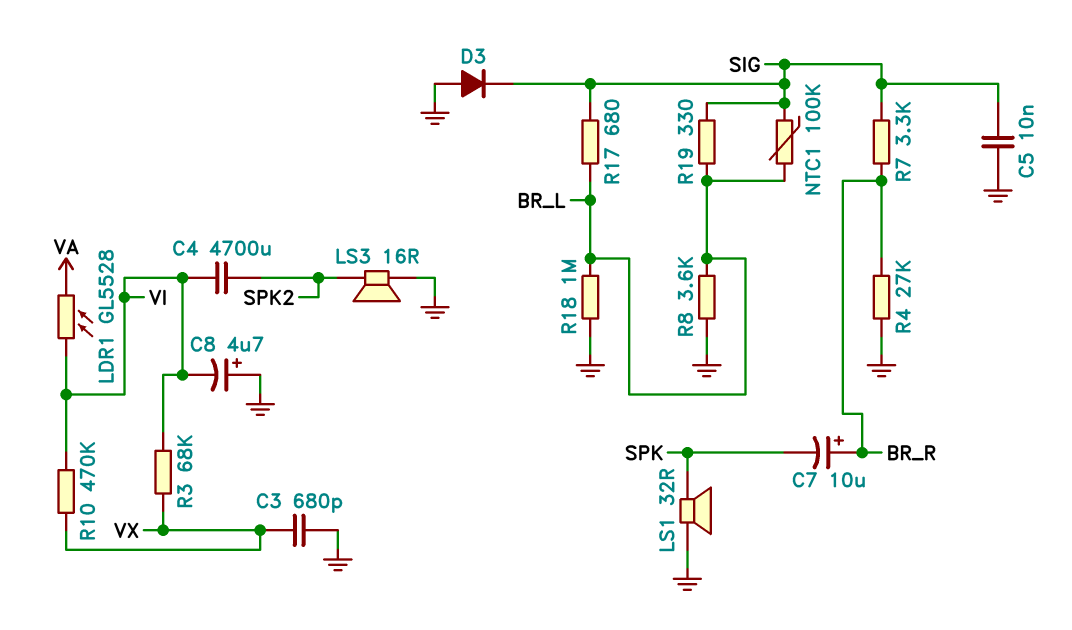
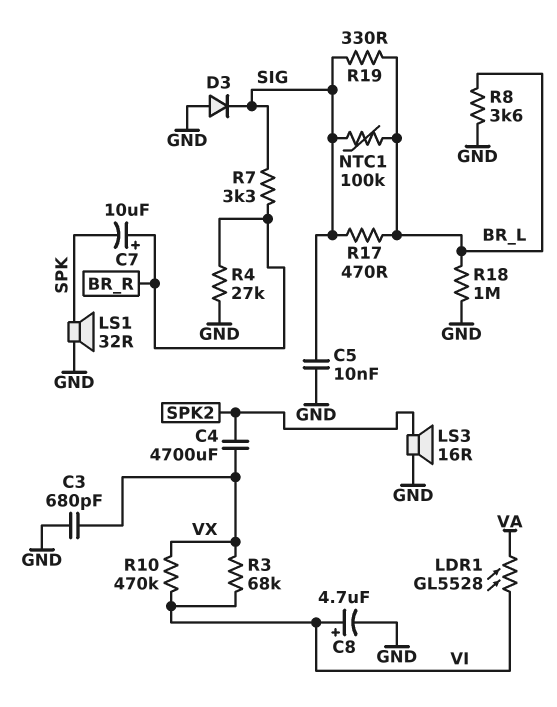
C4: 4700uF (SPK2, VI) -> 4700uF (SPK2, VX)
C8: 4.7uF (plus GND, minus VI) -> 4.7uF (plus VI, minus GND)
R17: 680 (BR_L, SIG) -> 470 (BR_L, SIG)

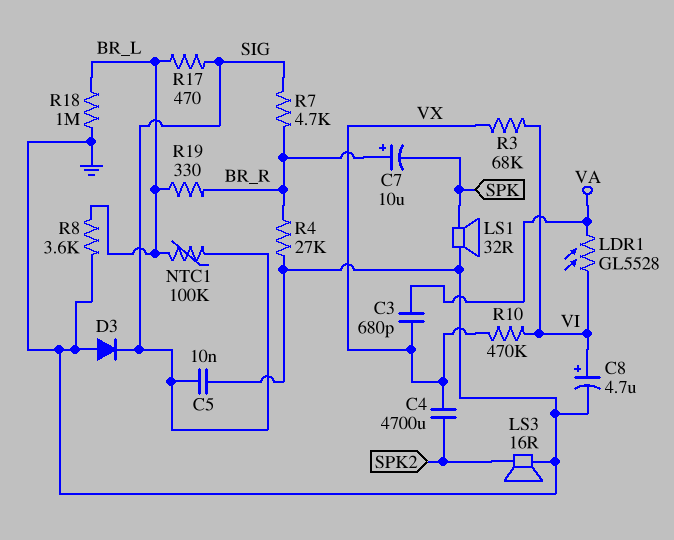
C3: 680pF (GND, VX) -> 680pF (VA, VX)
R7: 3.3k (BR_R, SIG) -> 4.7k (BR_R, SIG)
R19: 330 (BR_L, SIG) -> 330 (BR_L, BR_R)

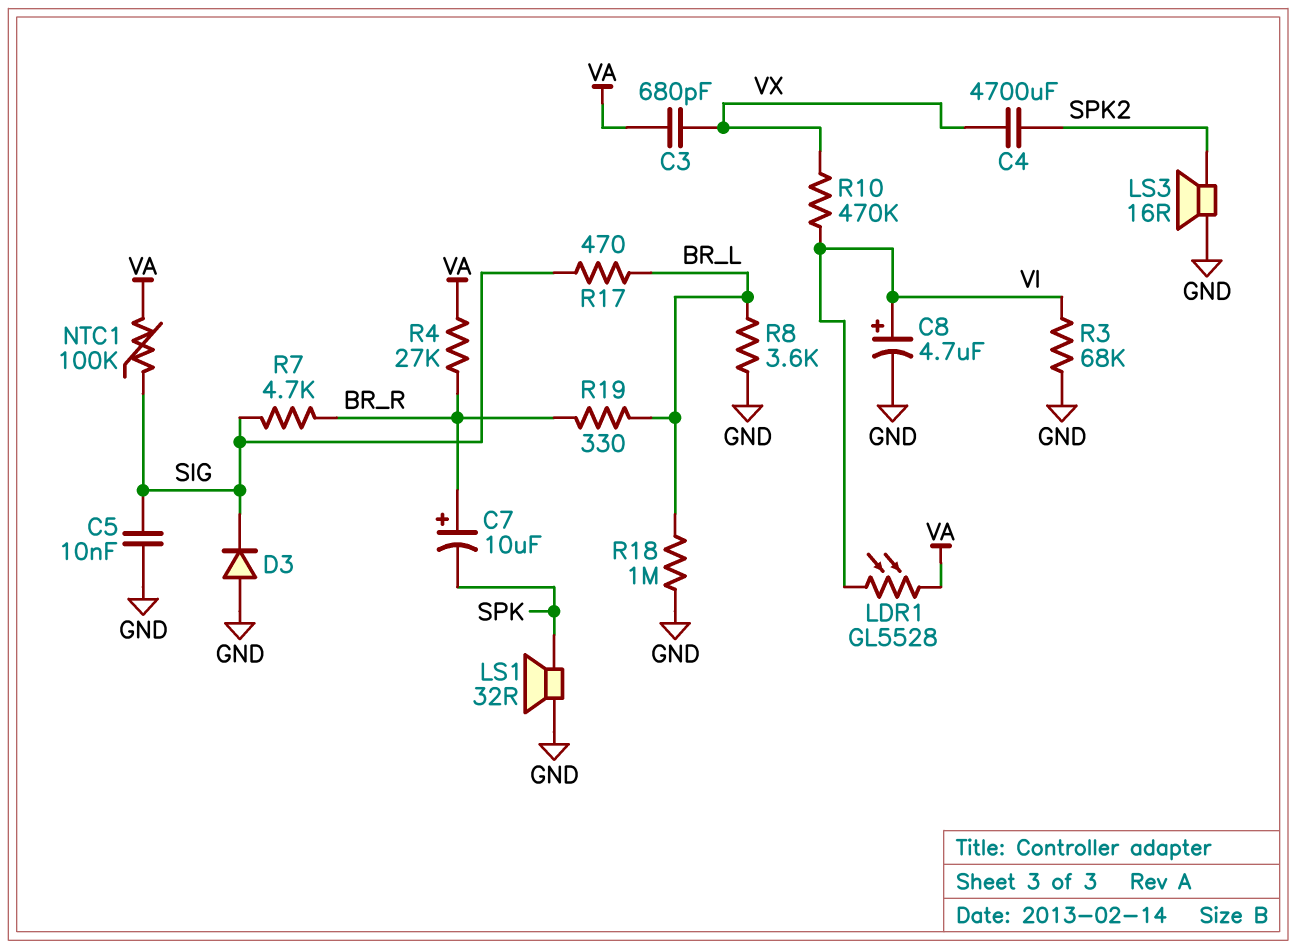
NTC1: 100k (BR_L, SIG) -> 100k (SIG, VA)
R3: 68k (VI, VX) -> 68k (GND, VI)
R4: 27k (BR_R, GND) -> 27k (BR_R, VA)

